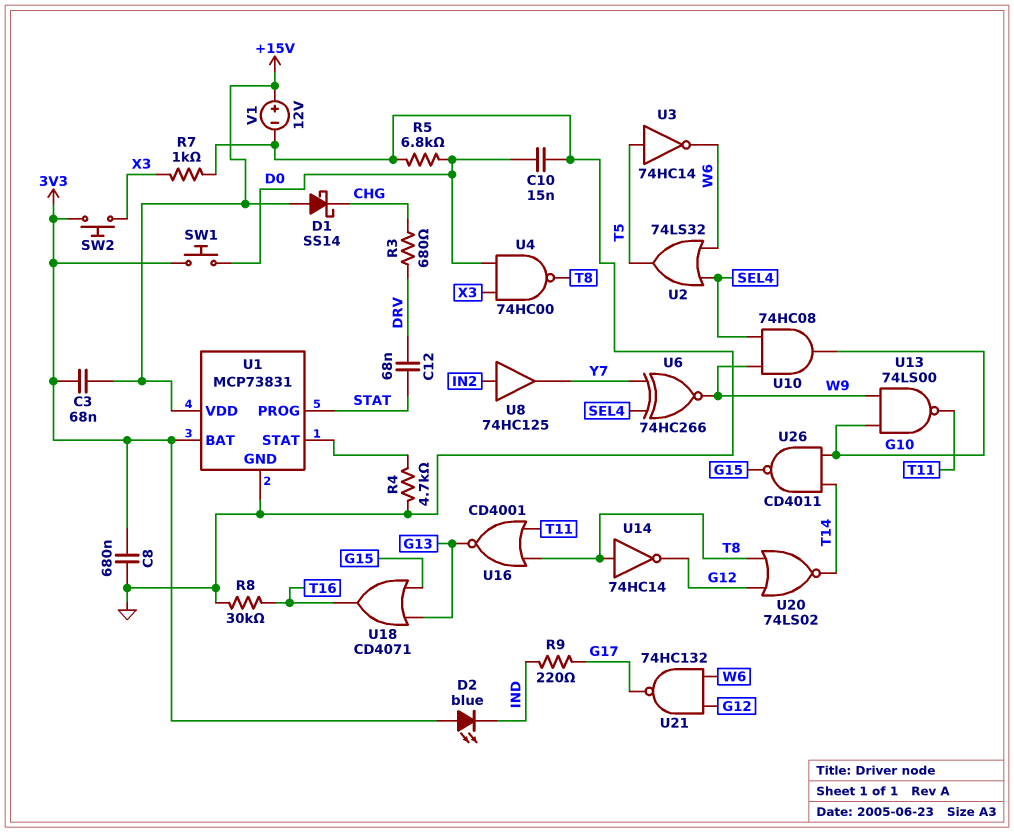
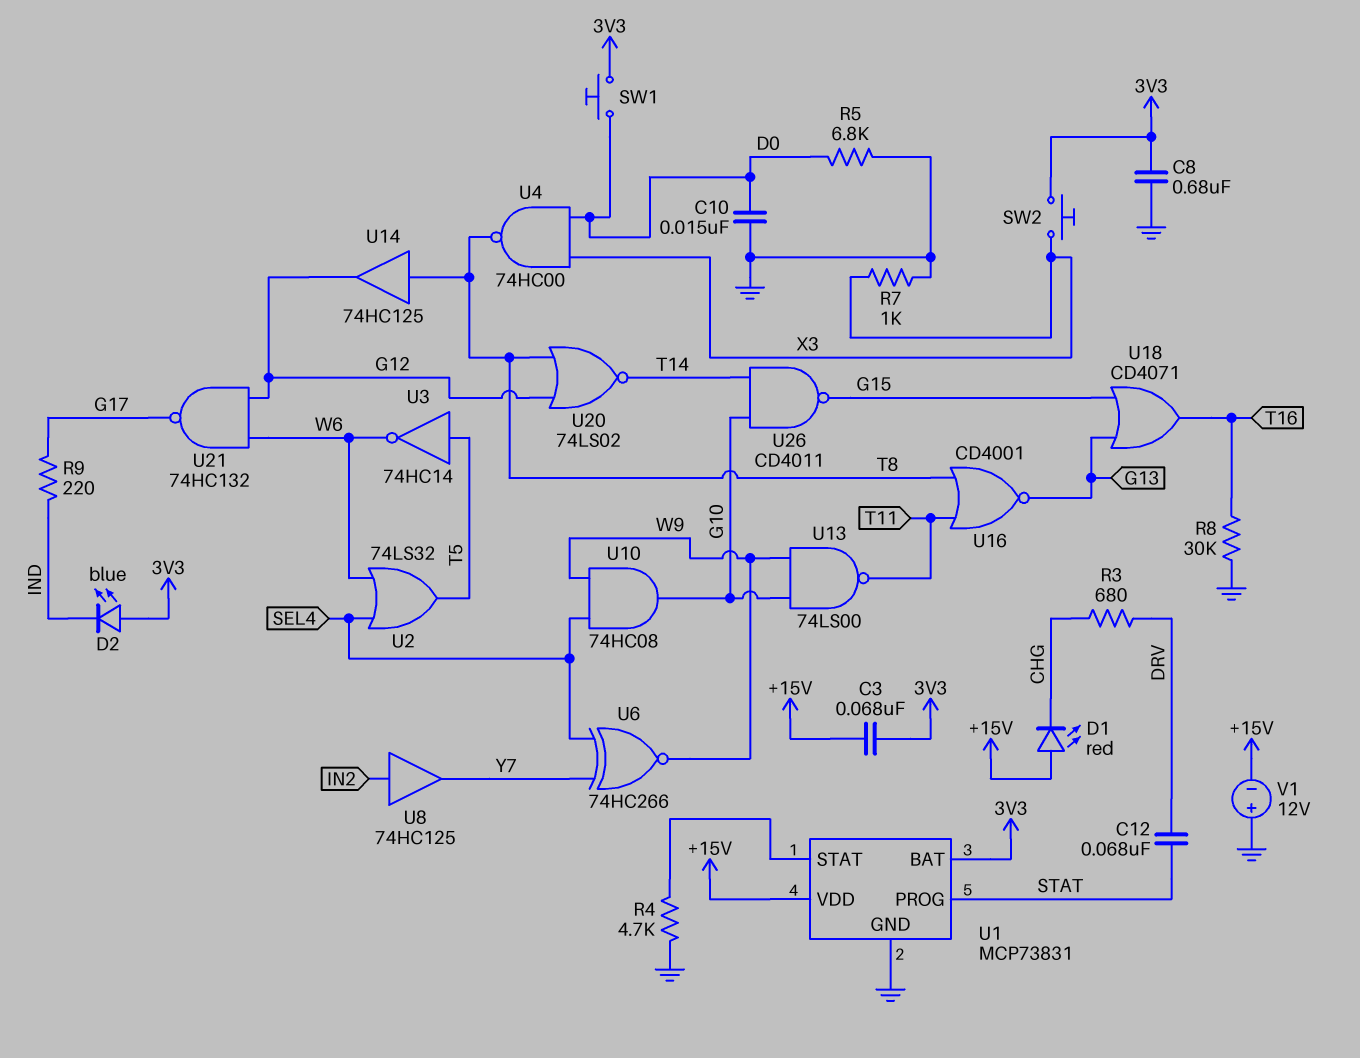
D1: schottky SS14 (A +15V, K CHG) -> LED red (A +15V, K CHG)
U14: NOT 74HC14 (in T8, out G12) -> buffer 74HC125 (in T8, out G12)
V1: 12V (plus +15V, minus GND) -> 12V (plus GND, minus +15V)

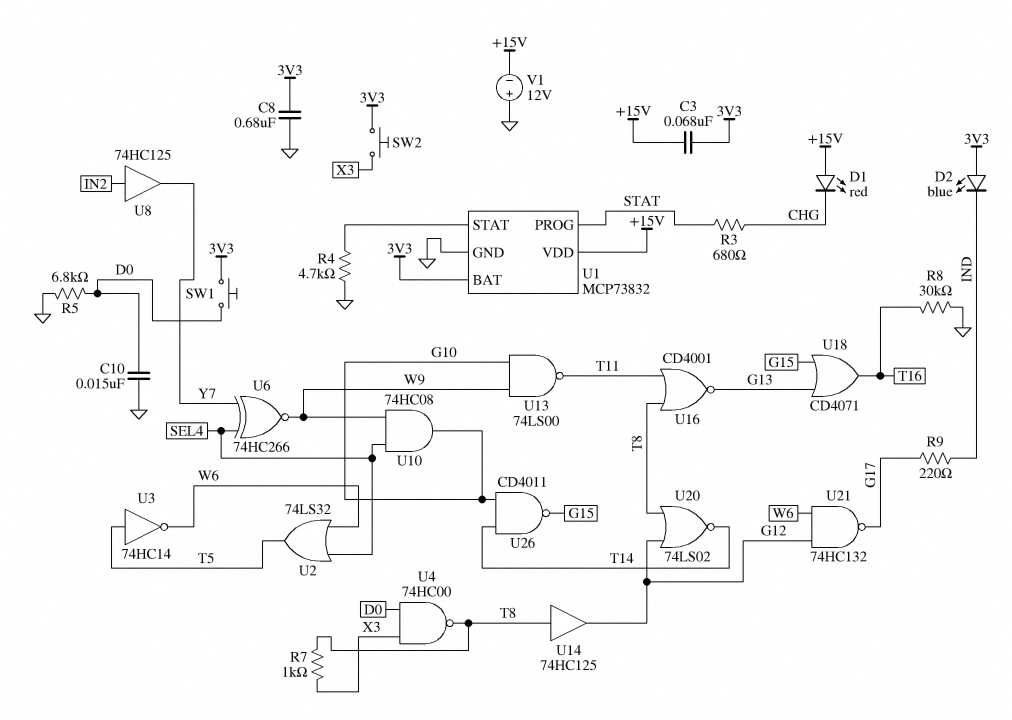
C12: 68nF (DRV, STAT) -> none
R3: 680 (CHG, DRV) -> 680 (CHG, STAT)
R7: 1k (GND, X3) -> 1k (T8, X3)
U1: MCP73831 -> MCP73832

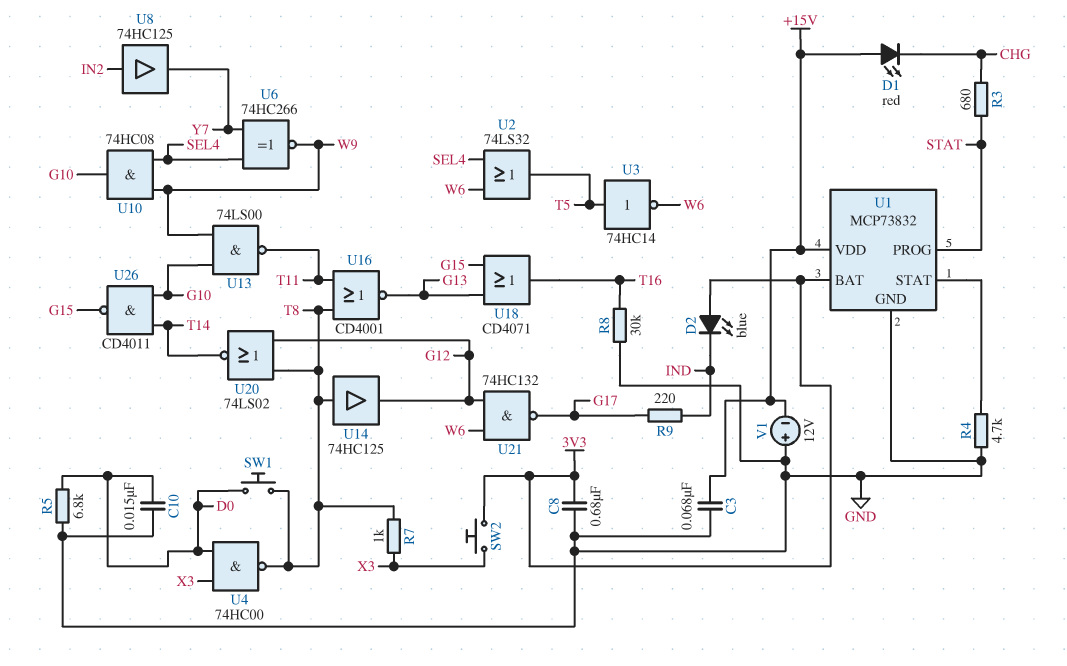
C3: 68nF (+15V, 3V3) -> 68nF (+15V, GND)
SW1: button (3V3, D0) -> button (D0, T8)

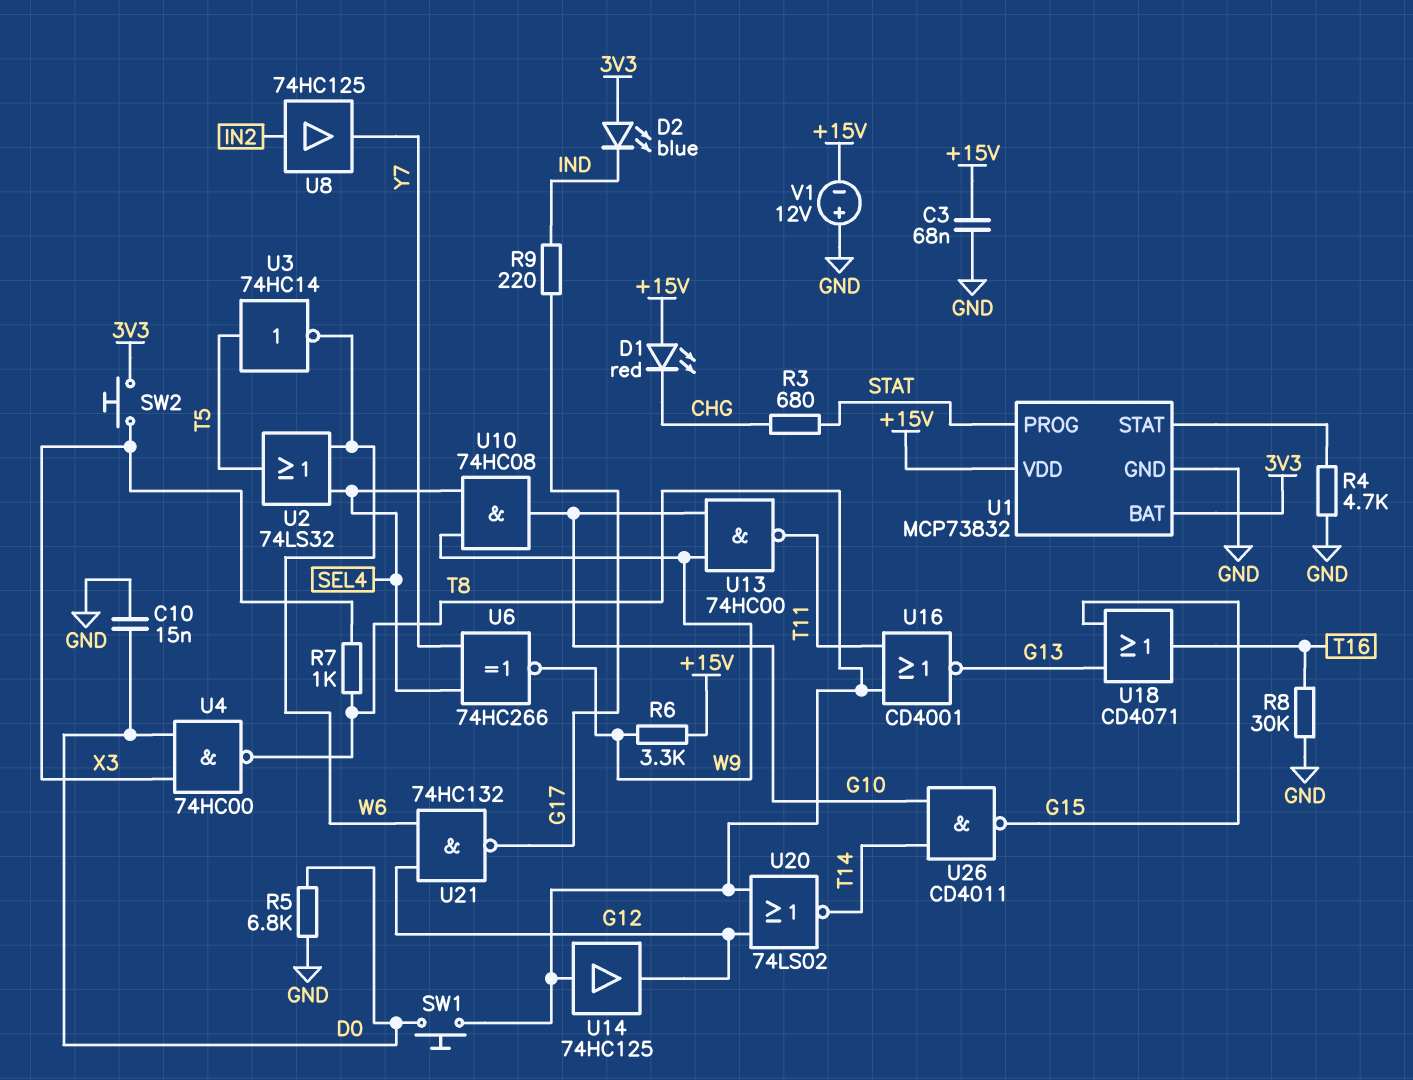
C8: 680nF (3V3, GND) -> none
R6: none -> 3.3k (+15V, W9)
U13: NAND 74LS00 (in G10, in W9, out T11) -> NAND 74HC00 (in G10, in W9, out T11)

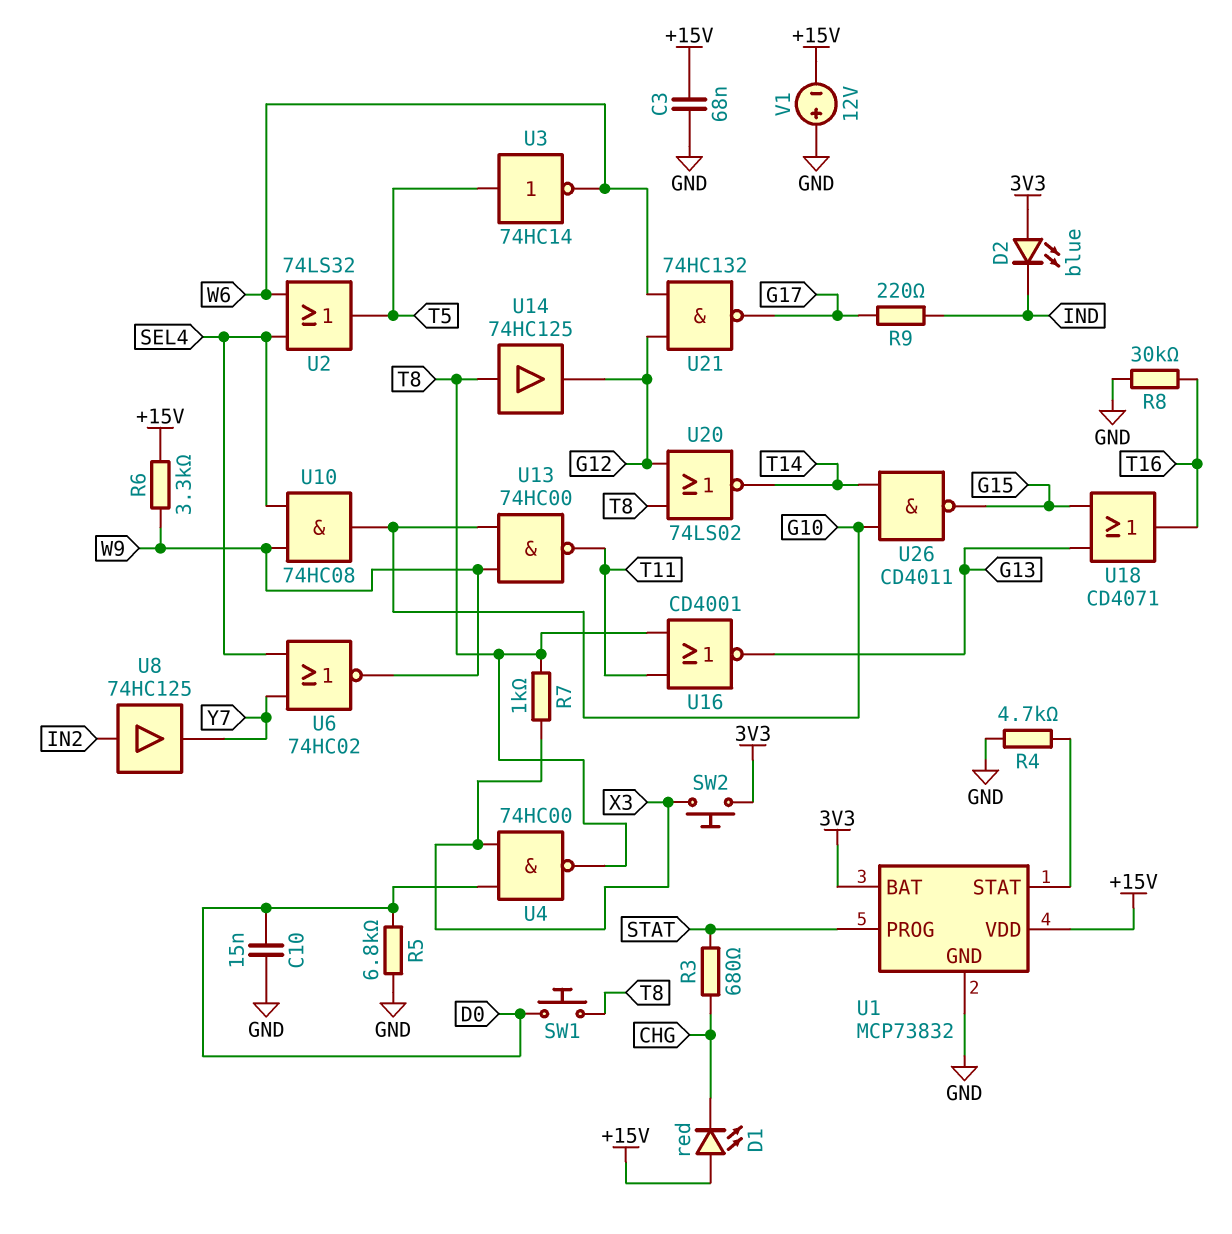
U6: XNOR 74HC266 (in SEL4, in Y7, out W9) -> NOR 74HC02 (in SEL4, in Y7, out W9)

